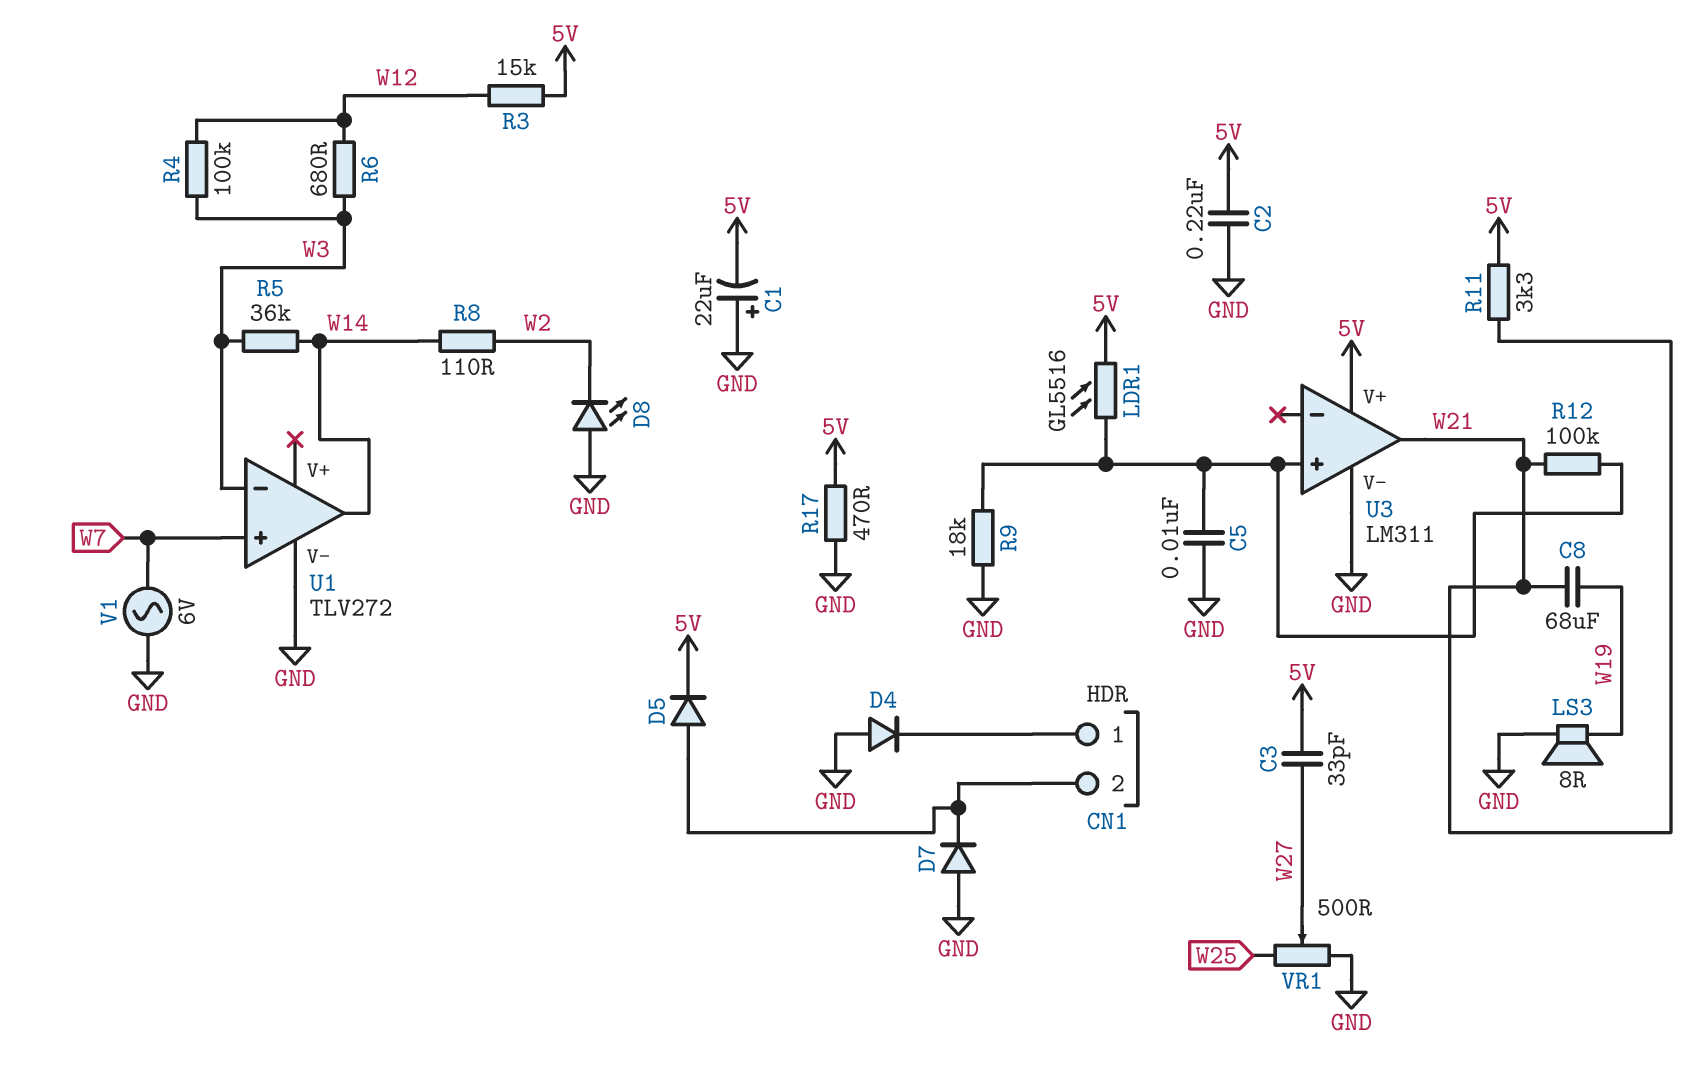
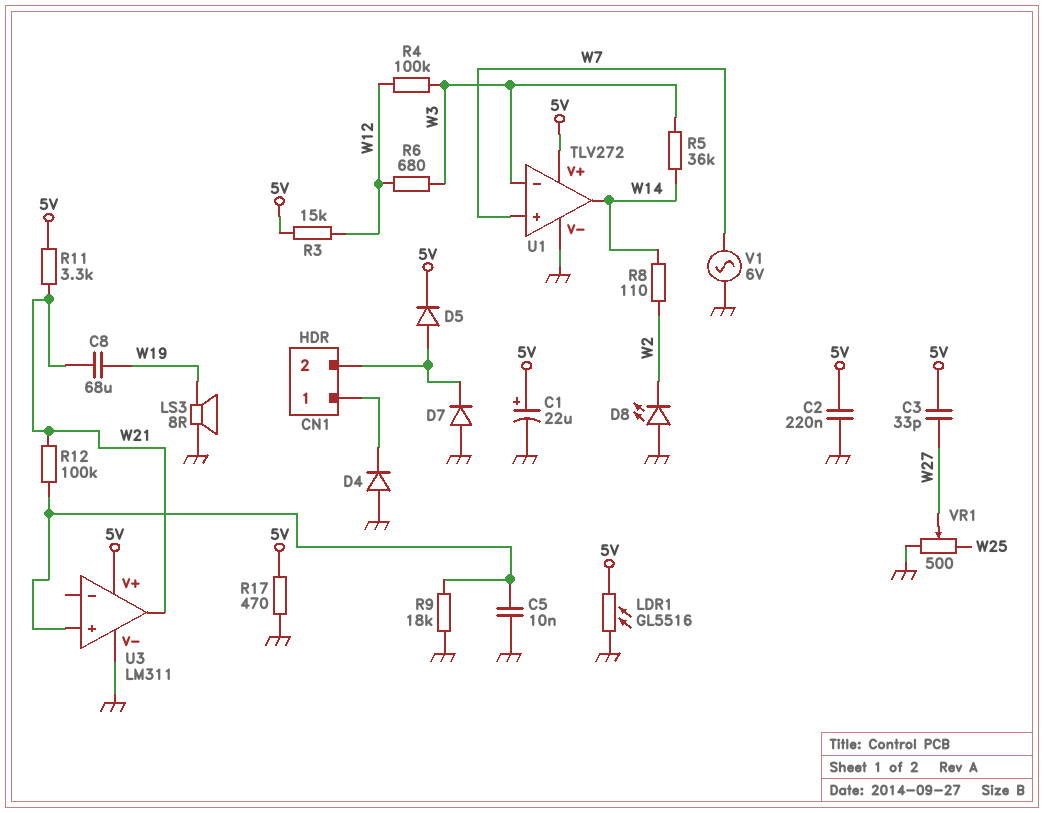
C1: 22uF (plus GND, minus 5V) -> 22uF (plus 5V, minus GND)
LDR1: GL5516 (5V, U3/in+) -> GL5516 (5V, GND)
U1 pin V+: none -> 5V

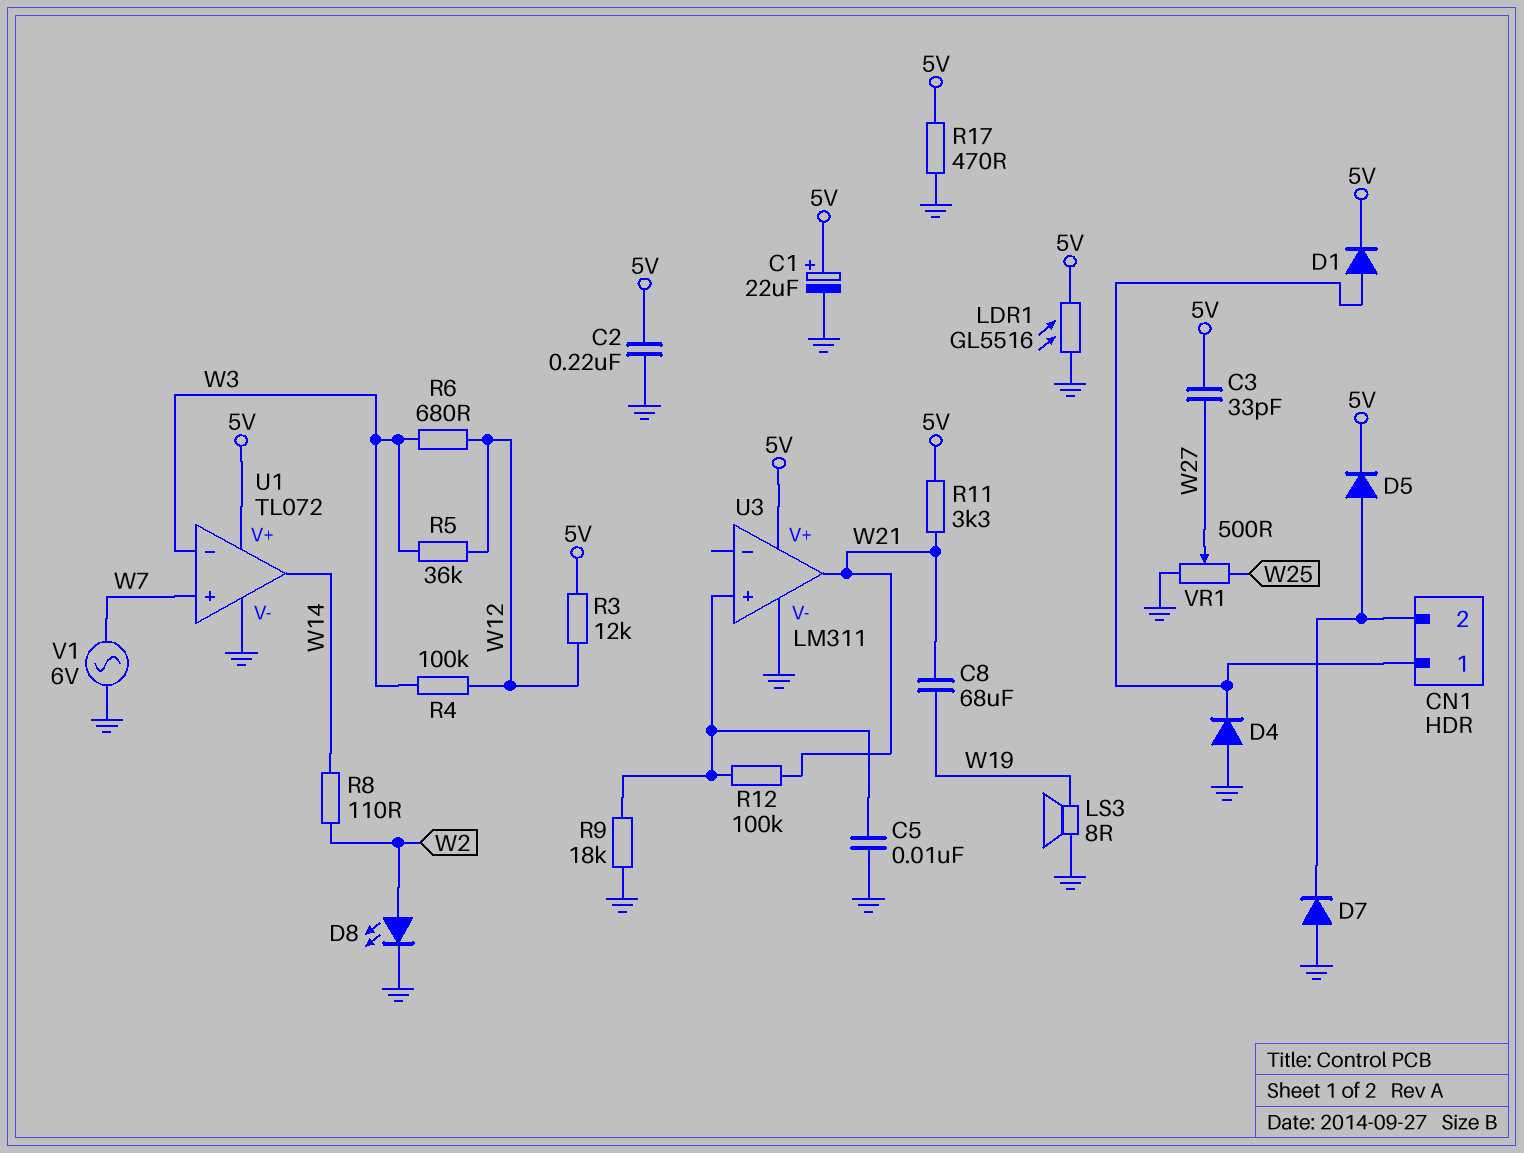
D1: none -> diode (A CN1/1, K 5V)
D8: LED (A GND, K W2) -> LED (A W2, K GND)
R3: 15k (5V, W12) -> 12k (5V, W12)
R5: 36k (W3, W14) -> 36k (W3, W12)
U1: TLV272 -> TL072

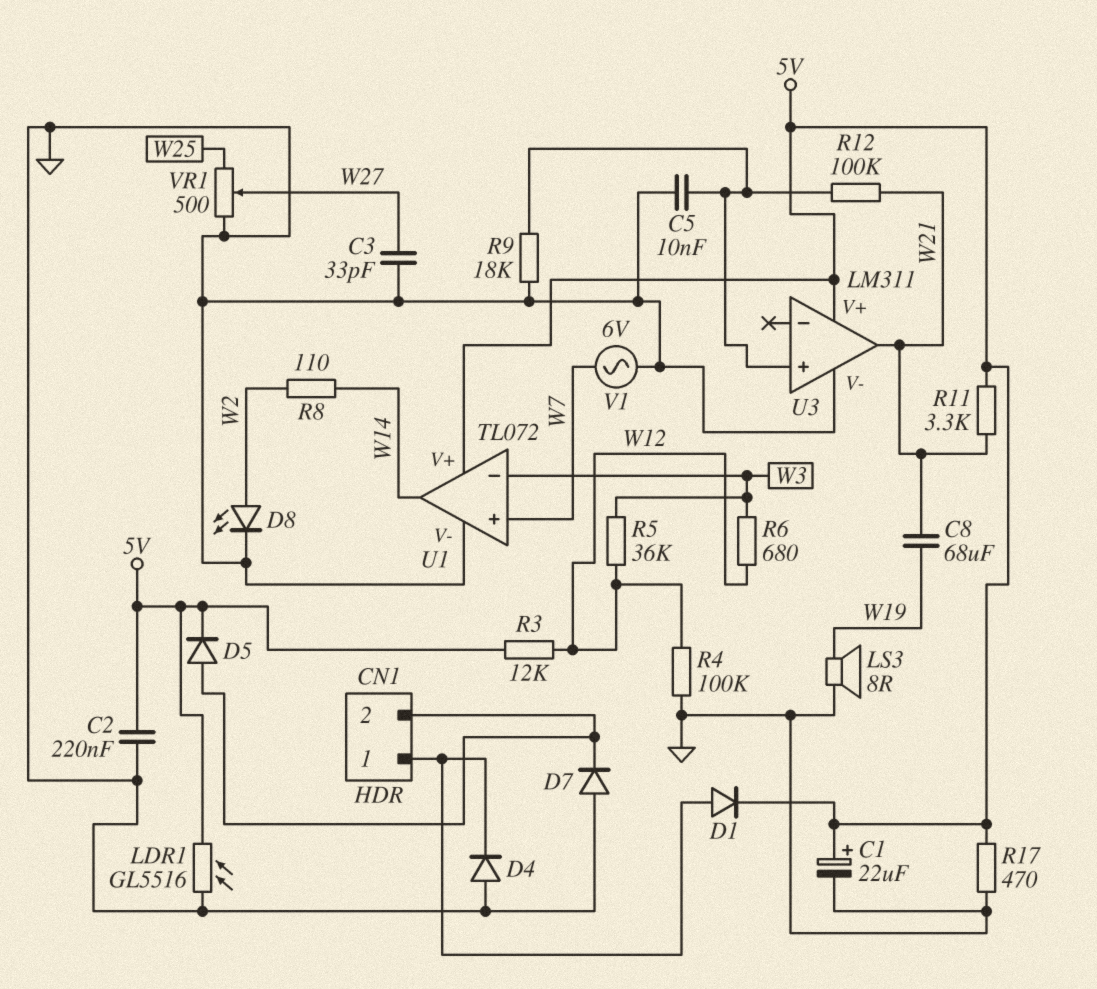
C3: 33pF (5V, W27) -> 33pF (GND, W27)
R4: 100k (W3, W12) -> 100k (GND, W12)

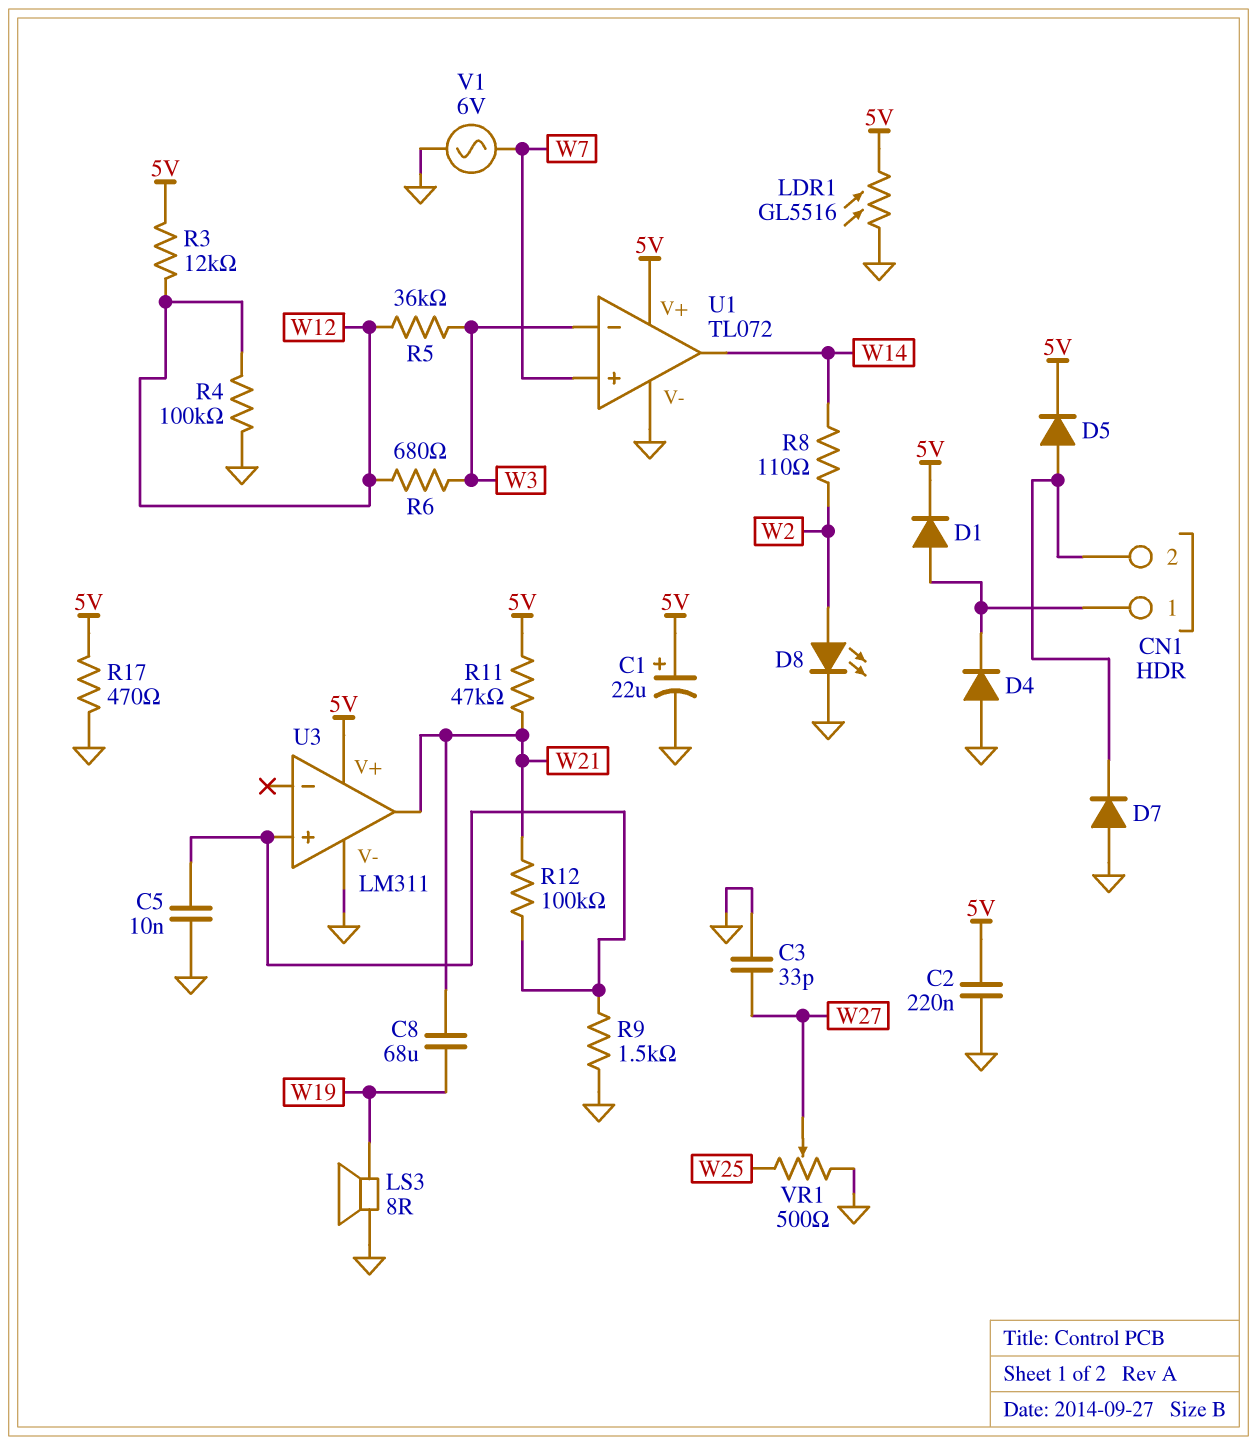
R9: 18k (GND, U3/in+) -> 1.5k (GND, U3/in+)
R11: 3.3k (5V, W21) -> 47k (5V, W21)

